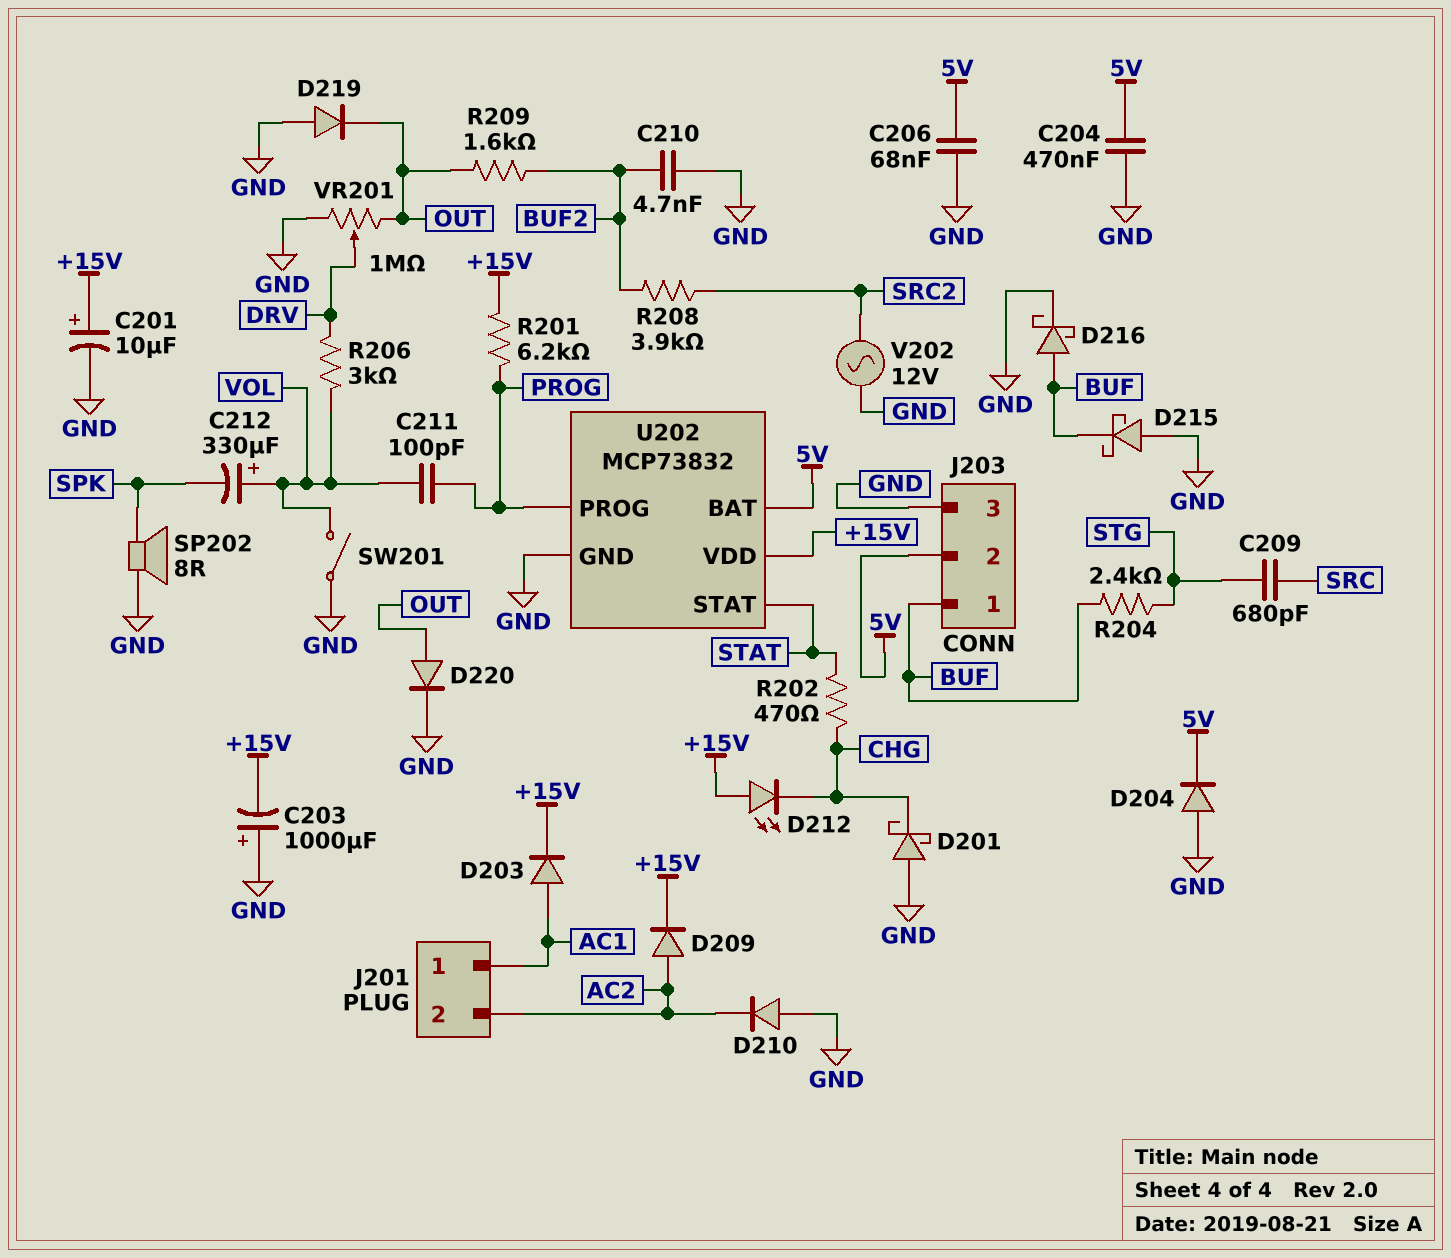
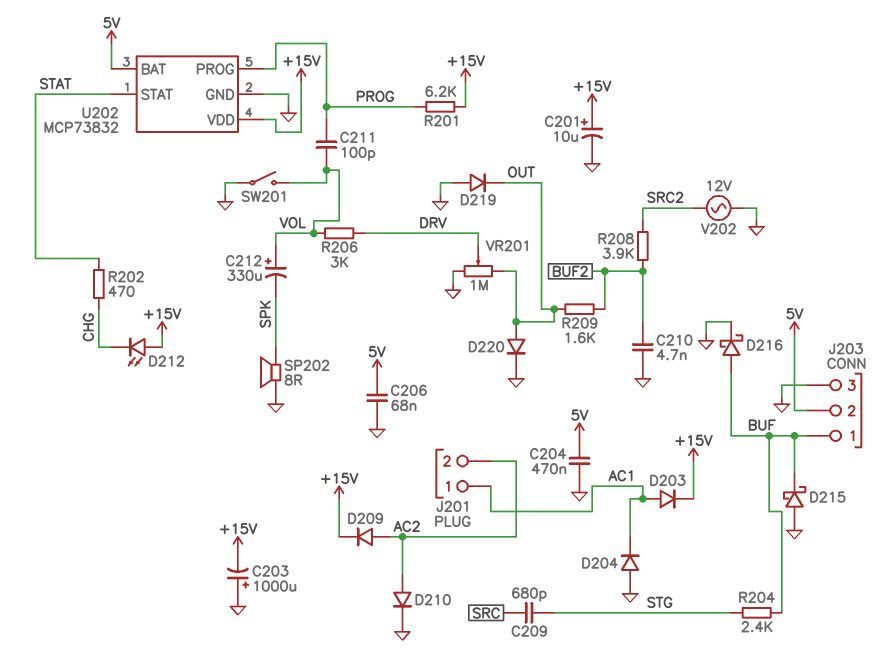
D201: schottky (A GND, K CHG) -> none
D204: diode (A GND, K 5V) -> diode (A GND, K AC1)
D210: diode (A GND, K AC2) -> diode (A AC2, K GND)

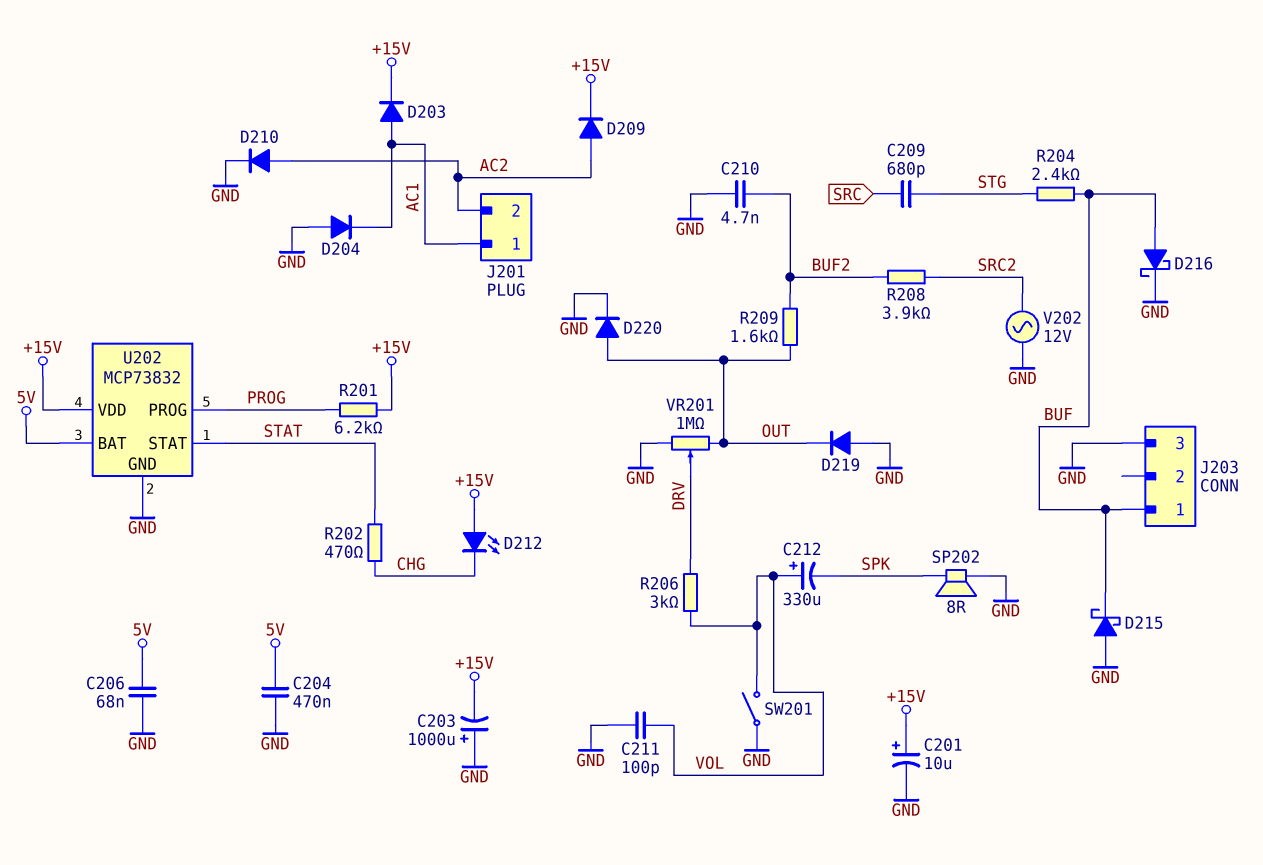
C211: 100pF (PROG, VOL) -> 100pF (GND, VOL)
J203 pin 2: 5V -> none

